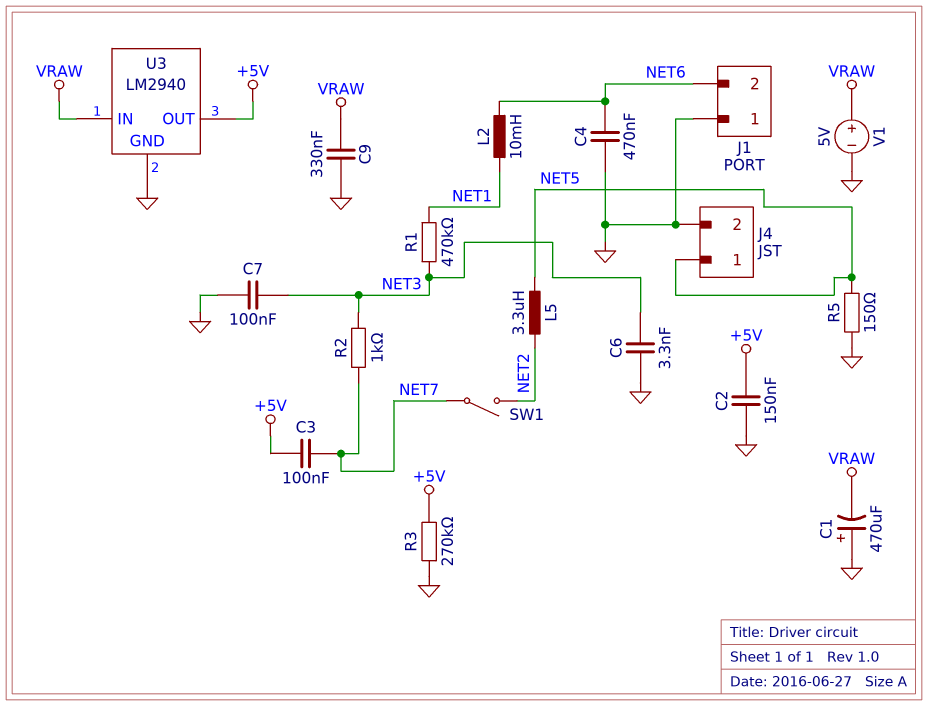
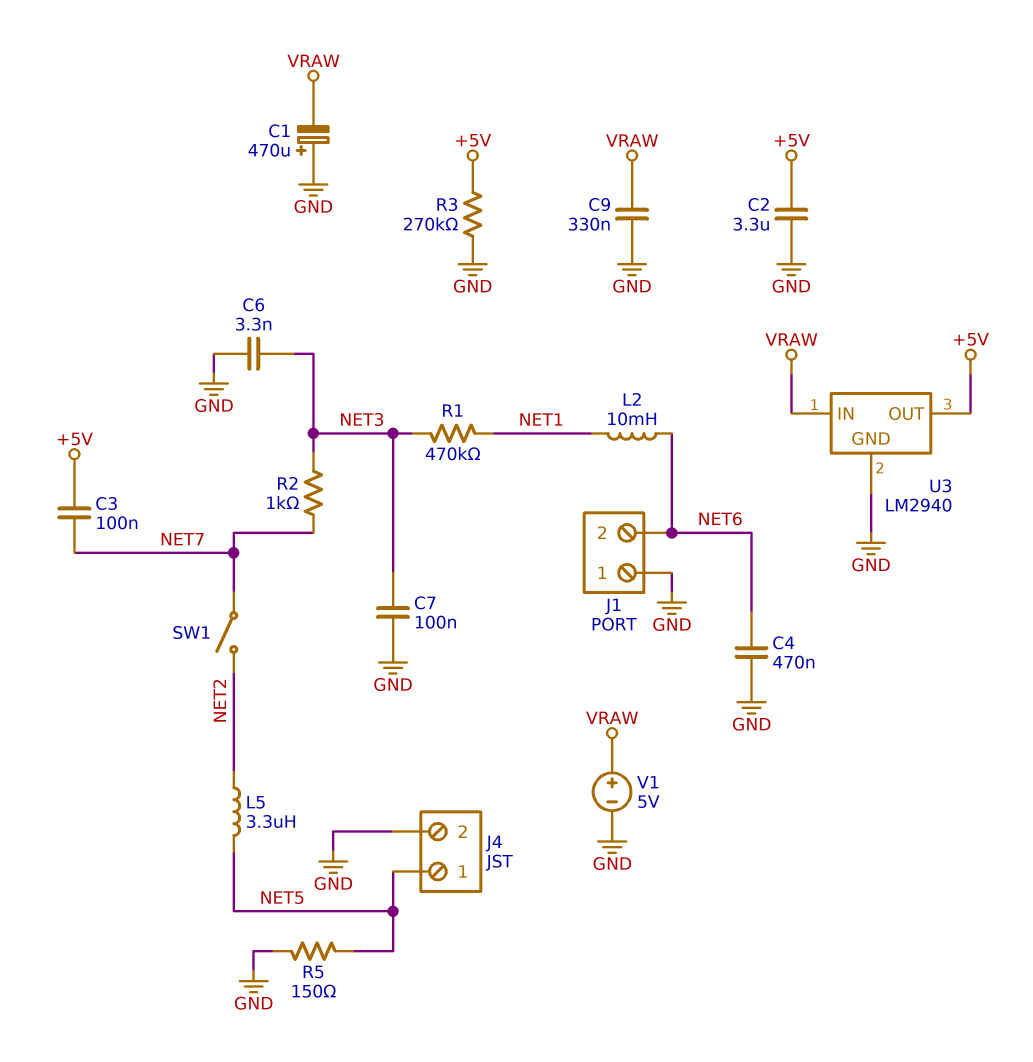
C2: 150nF (+5V, GND) -> 3.3uF (+5V, GND)

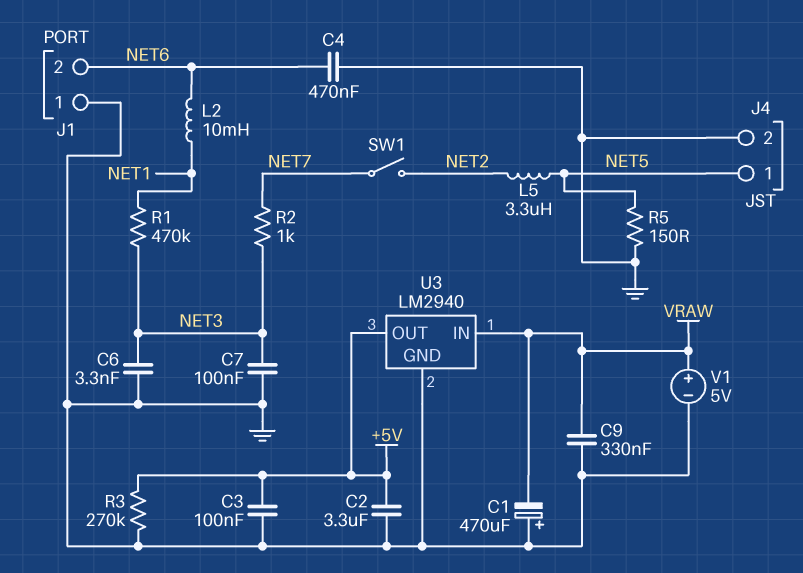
C3: 100nF (+5V, NET7) -> 100nF (+5V, GND)

